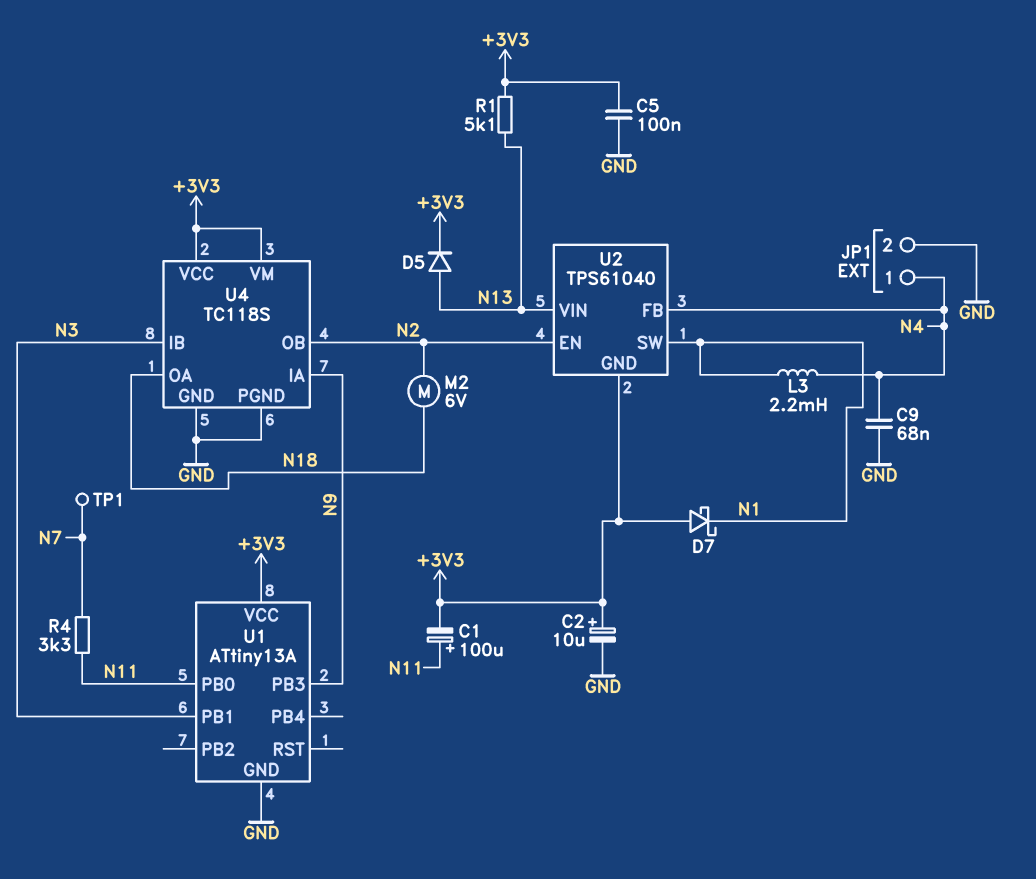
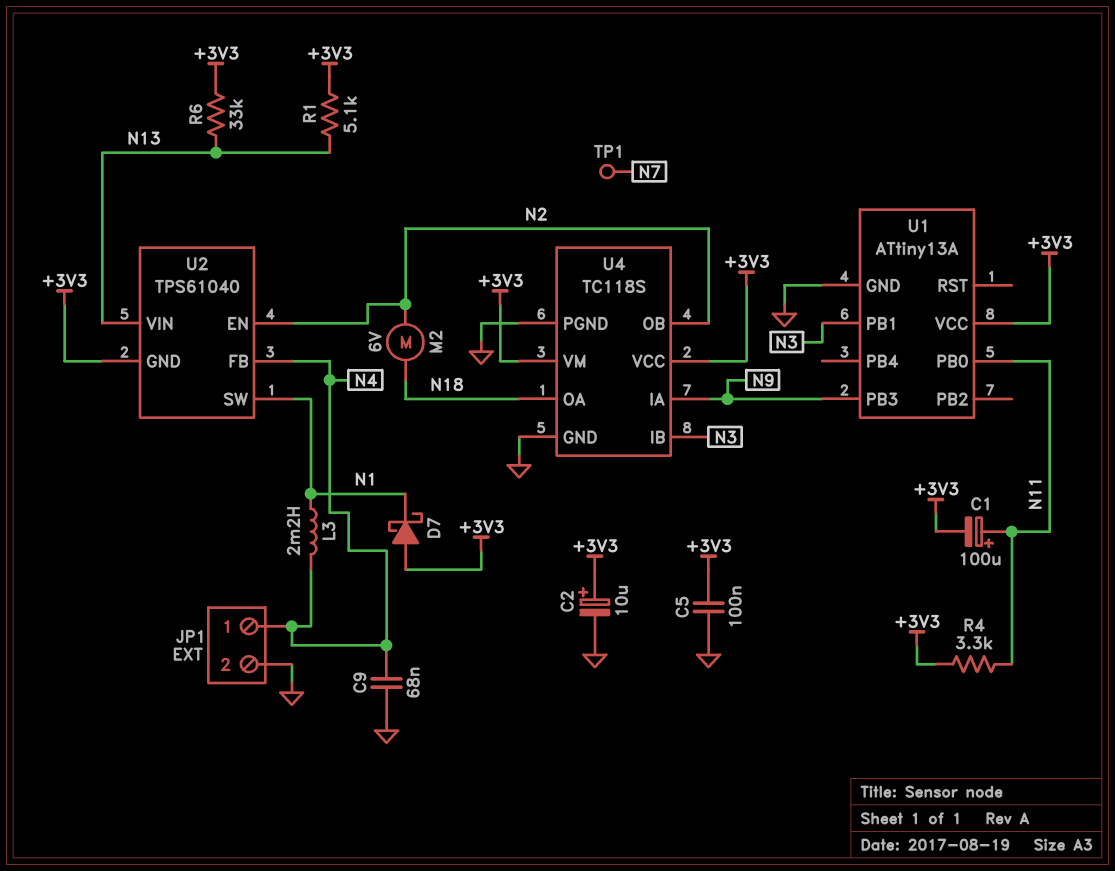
D5: diode (A N13, K +3V3) -> none
R4: 3.3k (N7, N11) -> 3.3k (+3V3, N11)
R6: none -> 33k (+3V3, N13)

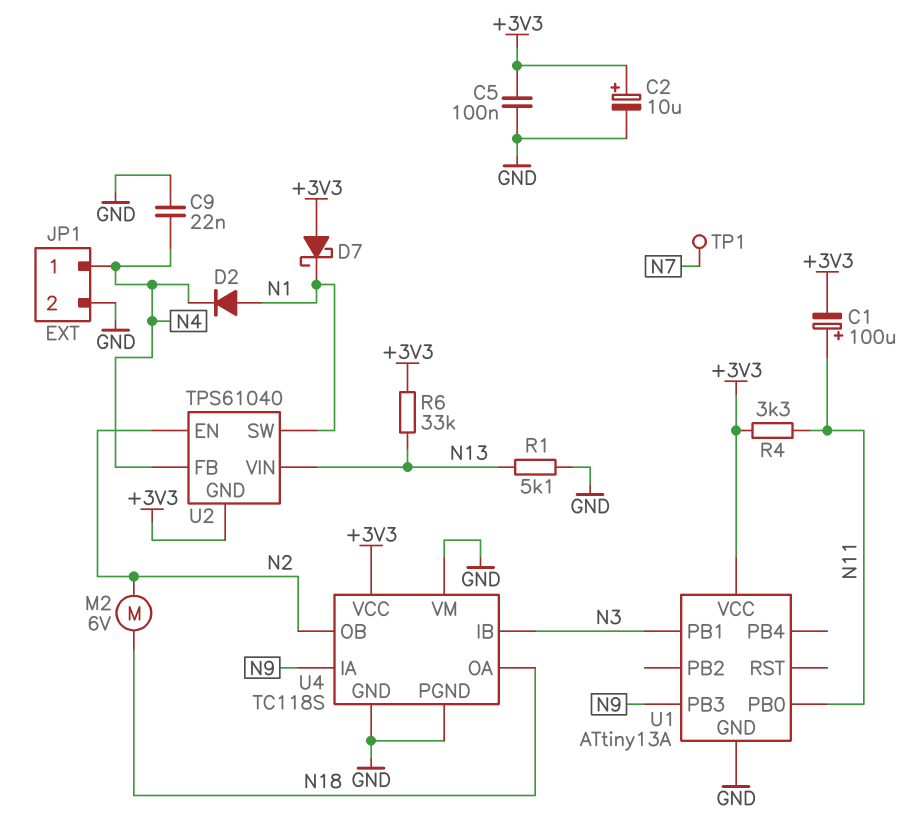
C9: 68nF (GND, N4) -> 22nF (GND, N4)
D2: none -> diode (A N1, K N4)
L3: 2.2mH (N1, N4) -> none
R1: 5.1k (+3V3, N13) -> 5.1k (GND, N13)
U4 pin VM: +3V3 -> GND

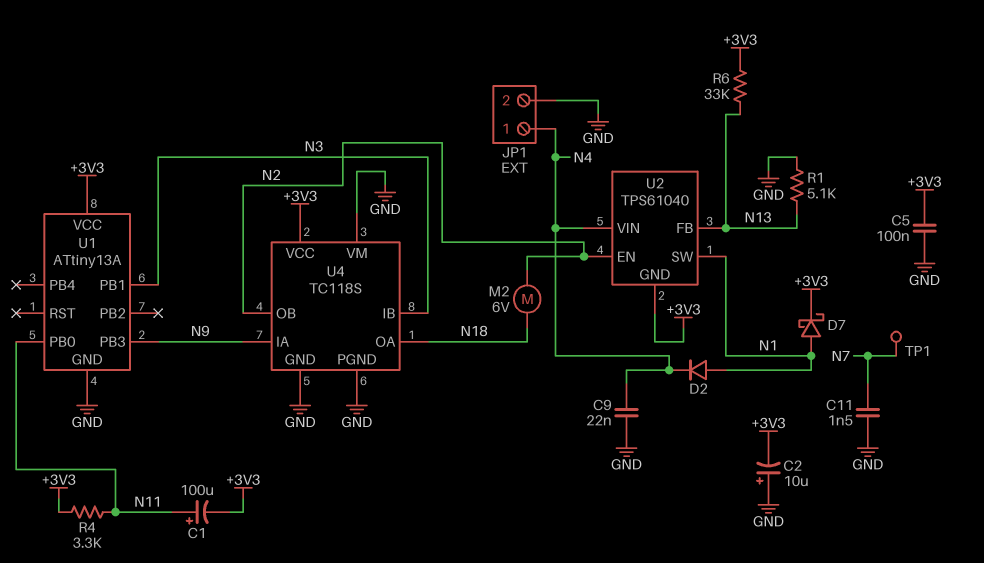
C2: 10uF (plus +3V3, minus GND) -> 10uF (plus GND, minus +3V3)
C11: none -> 1.5nF (GND, N7)
D7: schottky (A +3V3, K N1) -> schottky (A N1, K +3V3)
U2 pin FB: N4 -> N13
U2 pin VIN: N13 -> N4

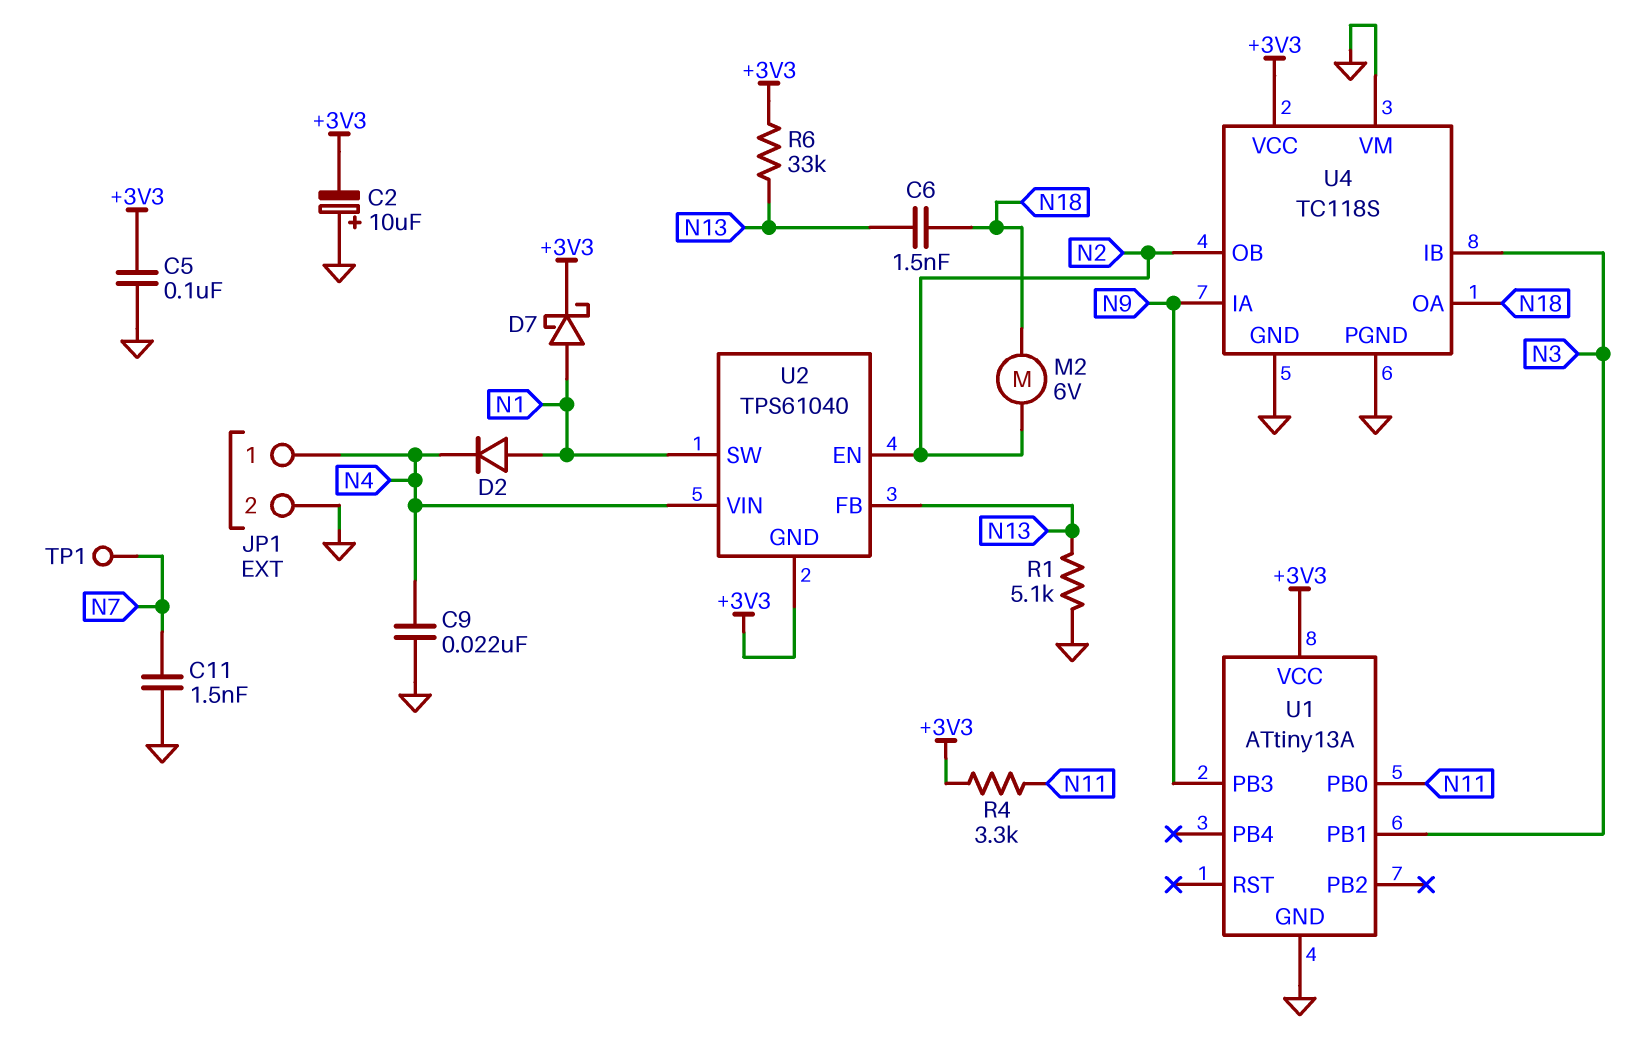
C1: 100uF (plus N11, minus +3V3) -> none
C6: none -> 1.5nF (N13, N18)

